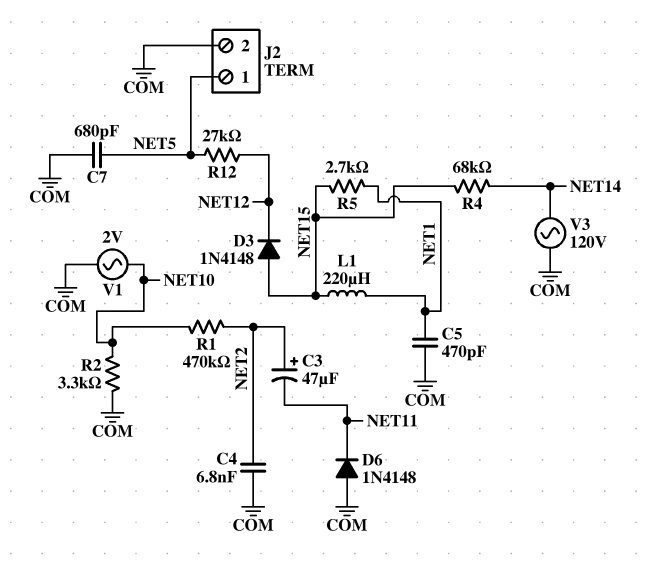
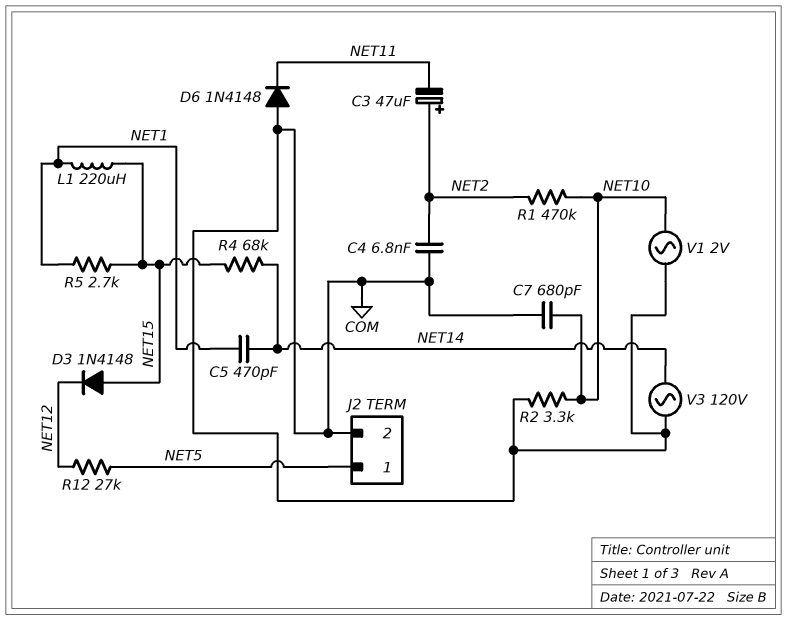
C5: 470pF (COM, NET1) -> 470pF (NET1, NET14)
C7: 680pF (COM, NET5) -> 680pF (COM, NET10)

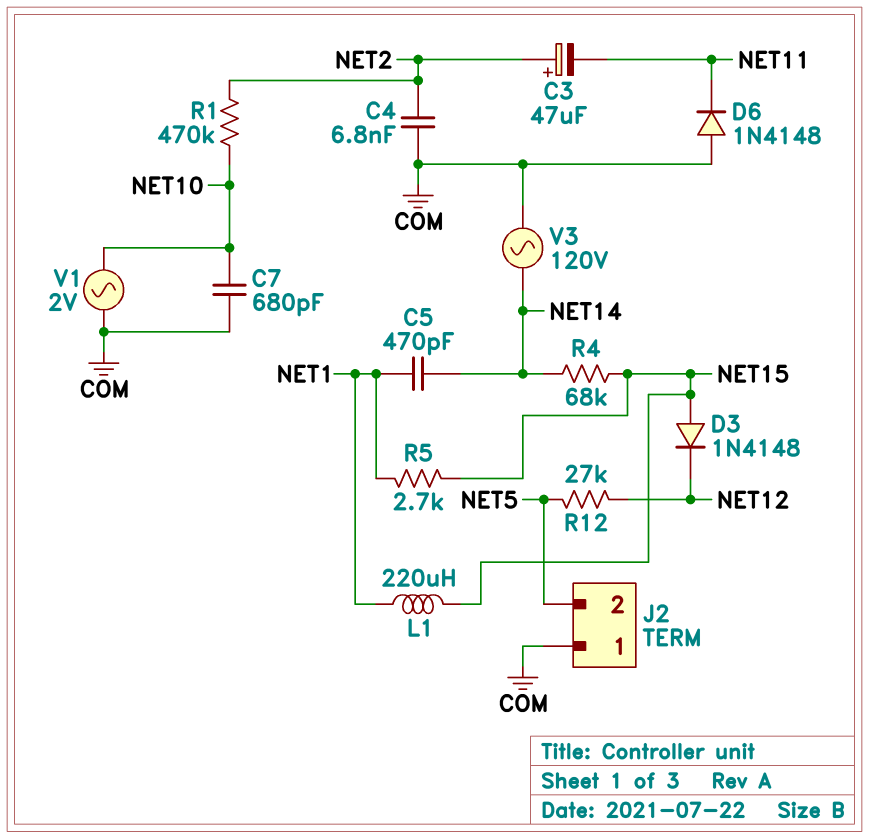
J2 pin 1: NET5 -> COM
J2 pin 2: COM -> NET5
R2: 3.3k (COM, NET10) -> none

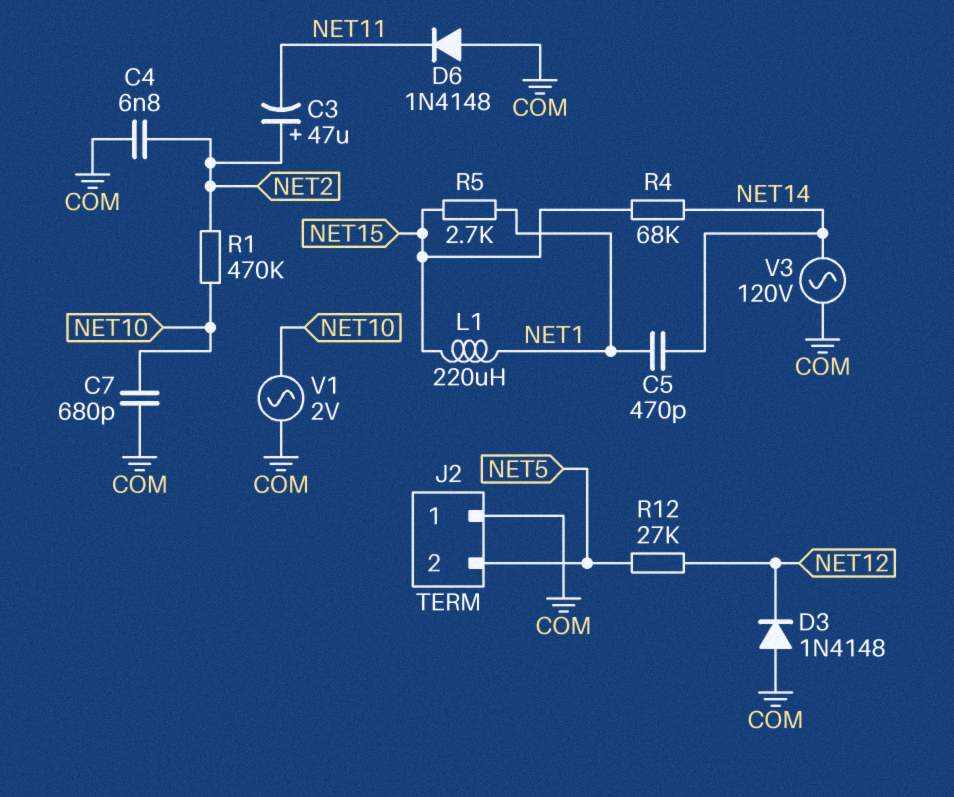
D3: diode 1N4148 (A NET15, K NET12) -> diode 1N4148 (A COM, K NET12)

